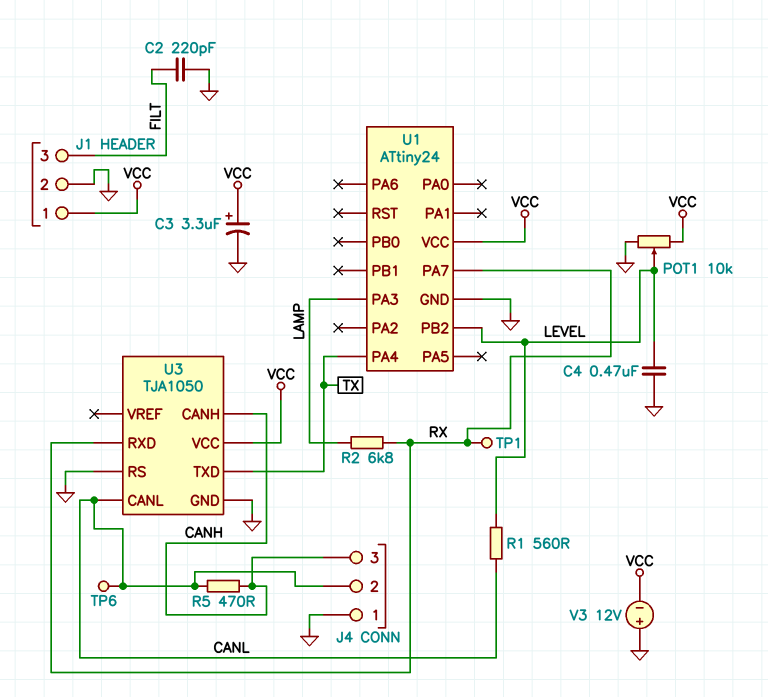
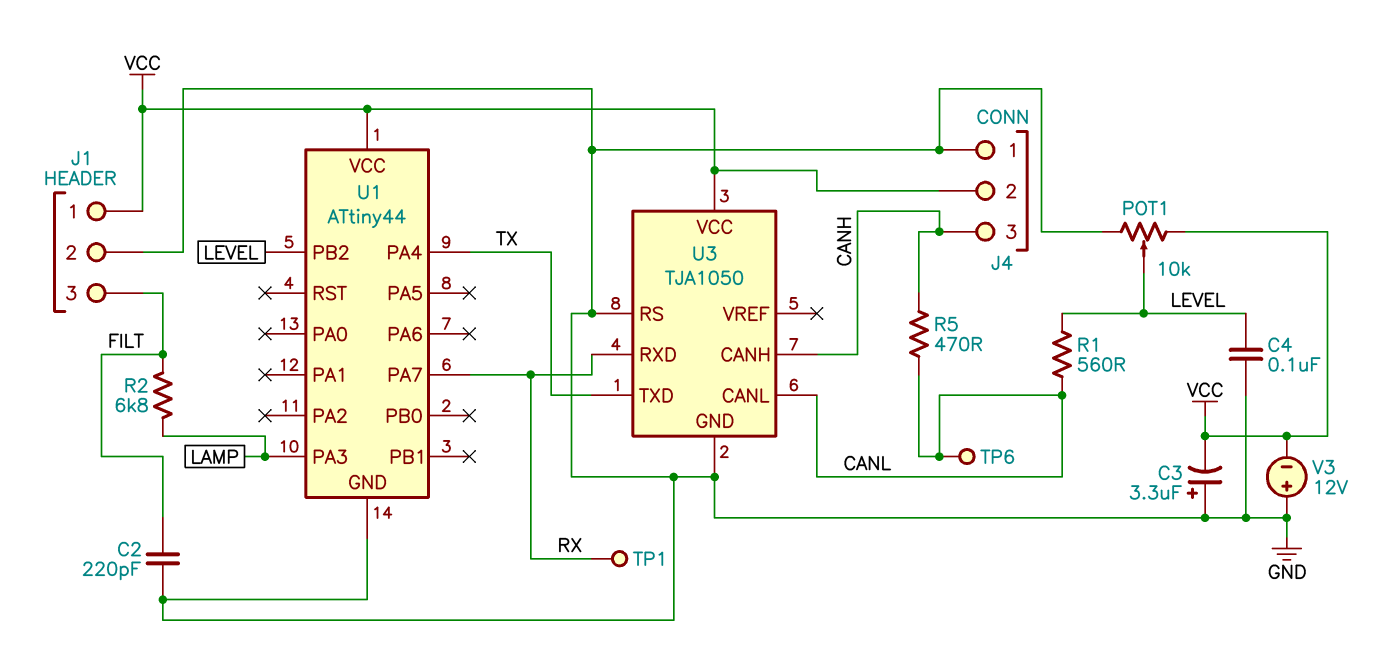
C3: 3.3uF (plus VCC, minus GND) -> 3.3uF (plus GND, minus VCC)
C4: 470nF (GND, LEVEL) -> 100nF (GND, LEVEL)
J4 pin 2: CANL -> VCC
R2: 6.8k (LAMP, RX) -> 6.8k (FILT, LAMP)
U1: ATtiny24 -> ATtiny44

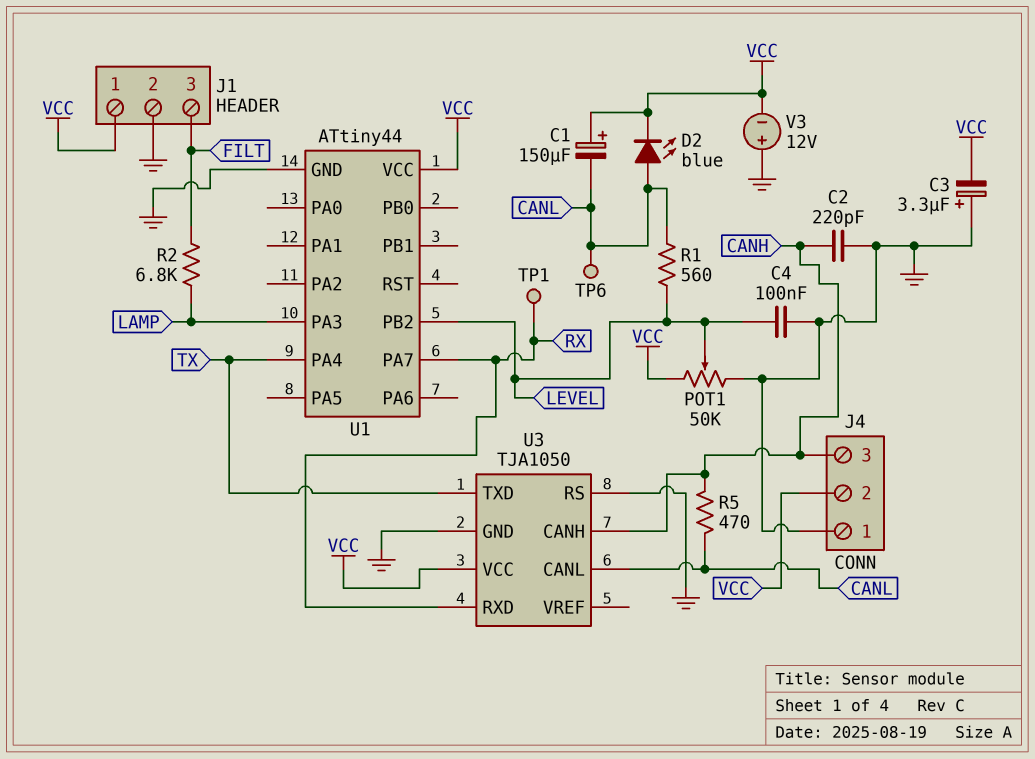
C1: none -> 150uF (plus VCC, minus CANL)
C2: 220pF (FILT, GND) -> 220pF (CANH, GND)
D2: none -> LED blue (A CANL, K VCC)
POT1: 10k (GND, VCC, wiper LEVEL) -> 50k (GND, VCC, wiper LEVEL)

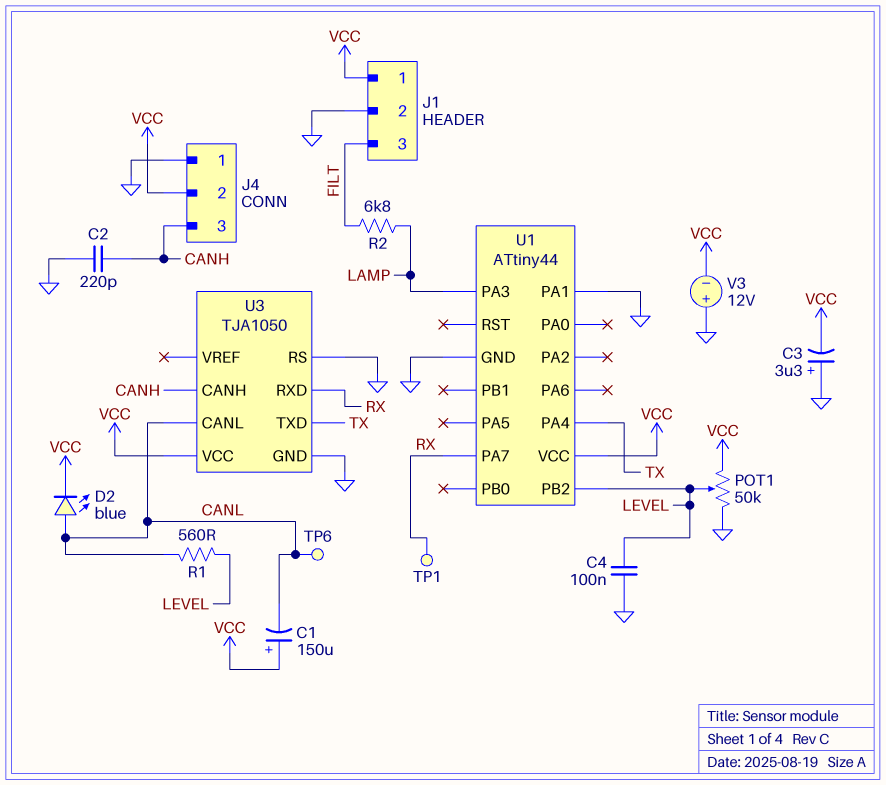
R5: 470 (CANH, CANL) -> none
U1 pin PA1: none -> GND

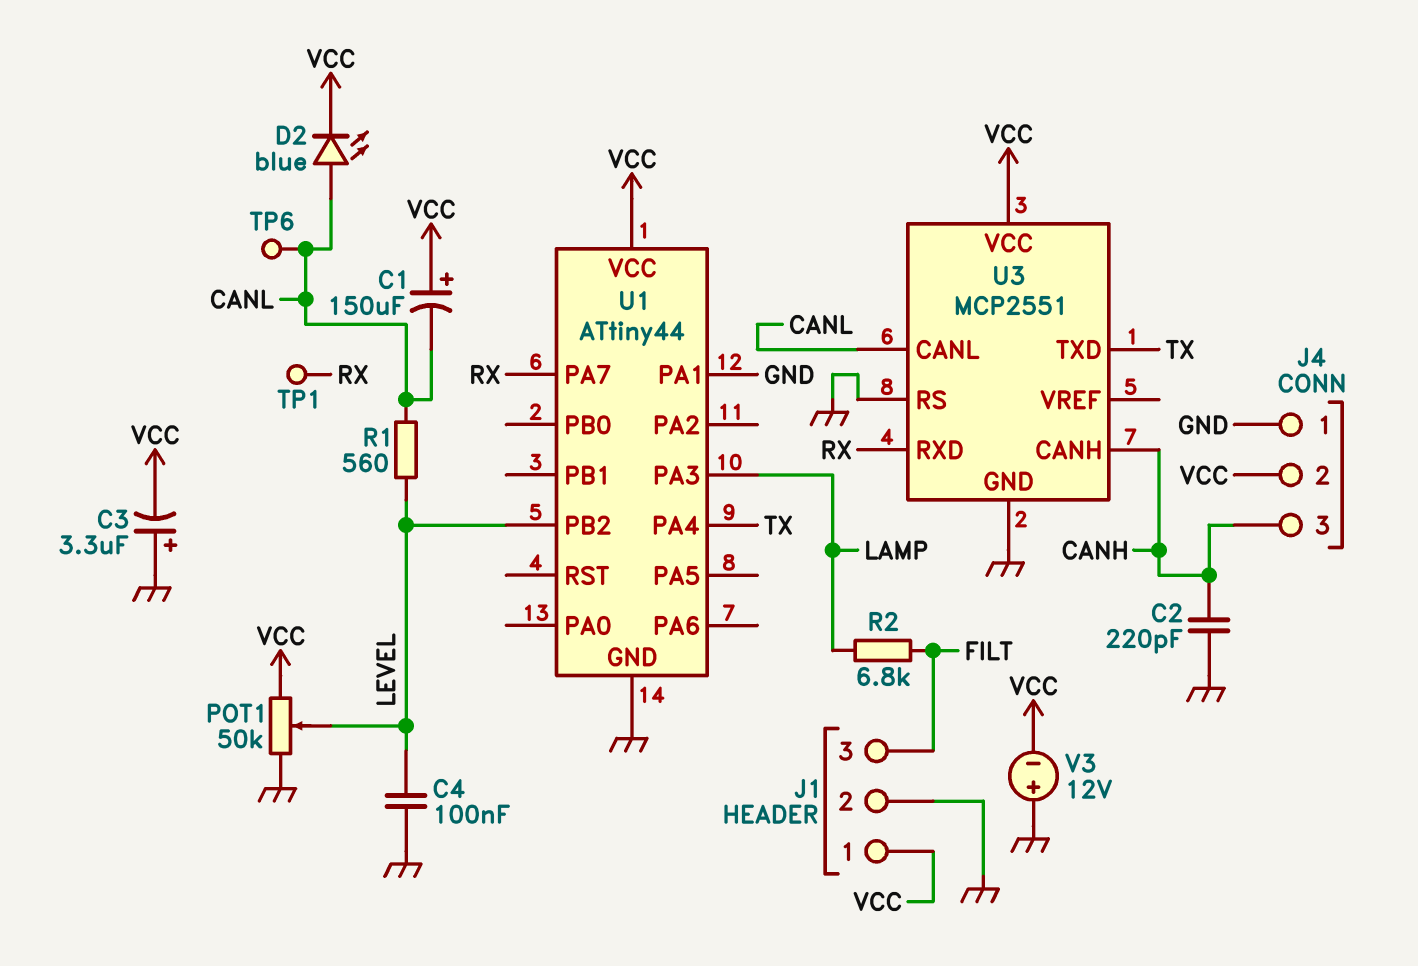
U3: TJA1050 -> MCP2551

